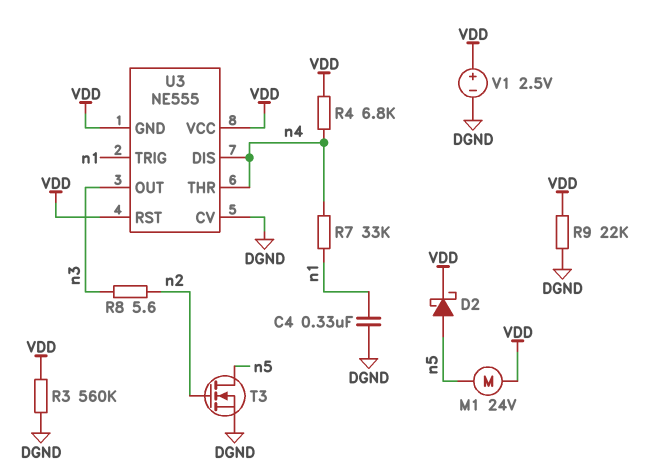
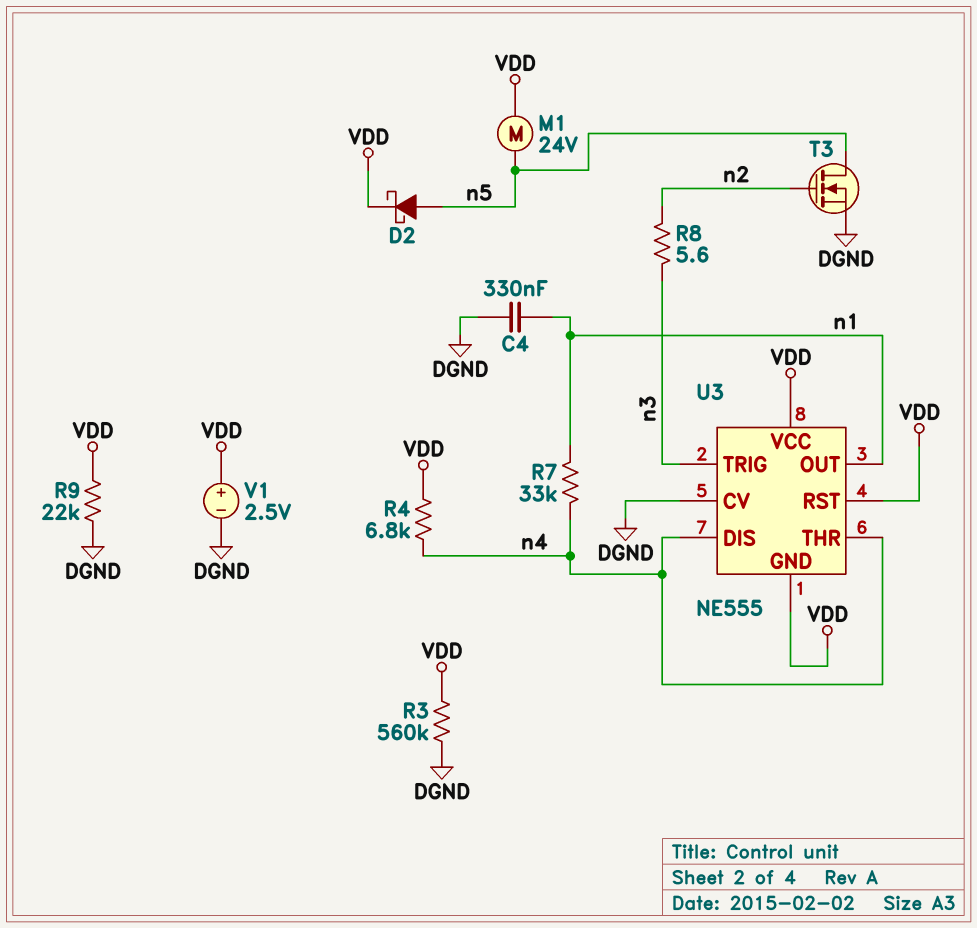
U3 pin OUT: n3 -> n1
U3 pin TRIG: n1 -> n3

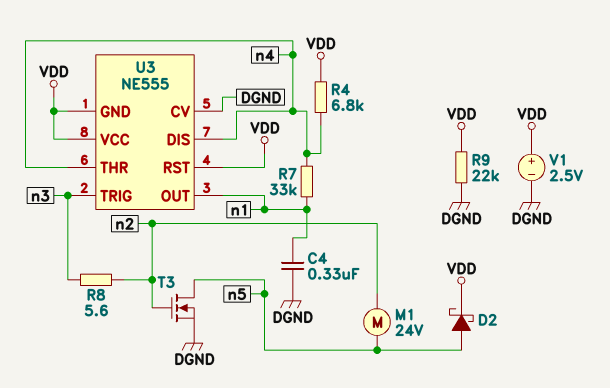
M1: motor 24V (VDD, n5) -> motor 24V (n2, n5)
R3: 560k (DGND, VDD) -> none

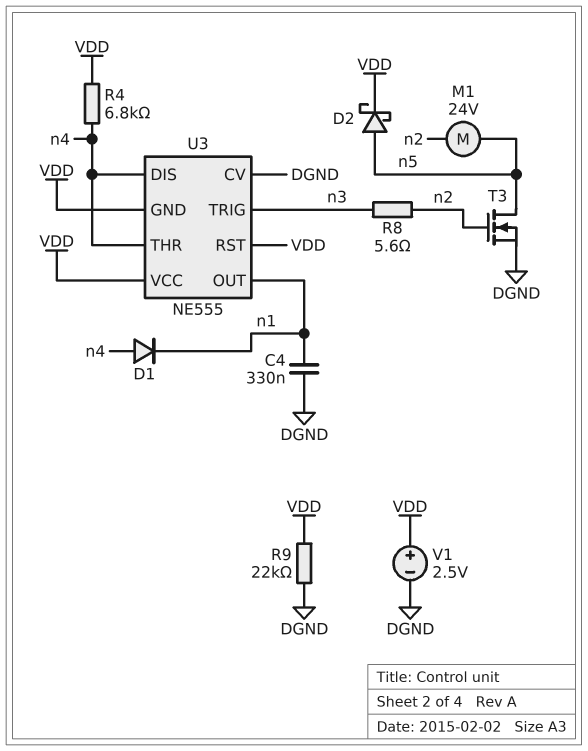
D1: none -> diode (A n4, K n1)
R7: 33k (n1, n4) -> none

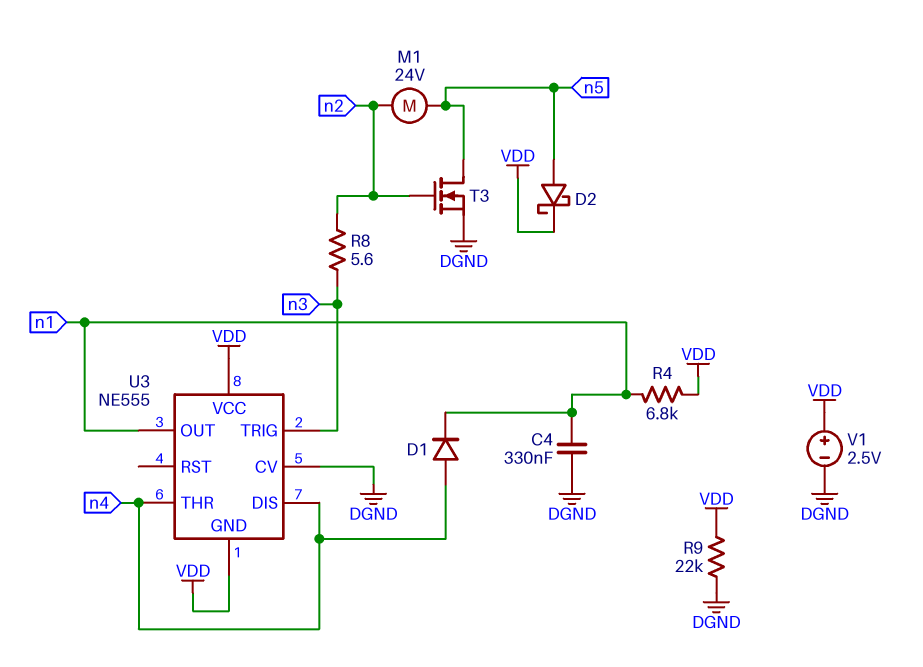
R4: 6.8k (VDD, n4) -> 6.8k (VDD, n1)
U3 pin RST: VDD -> none

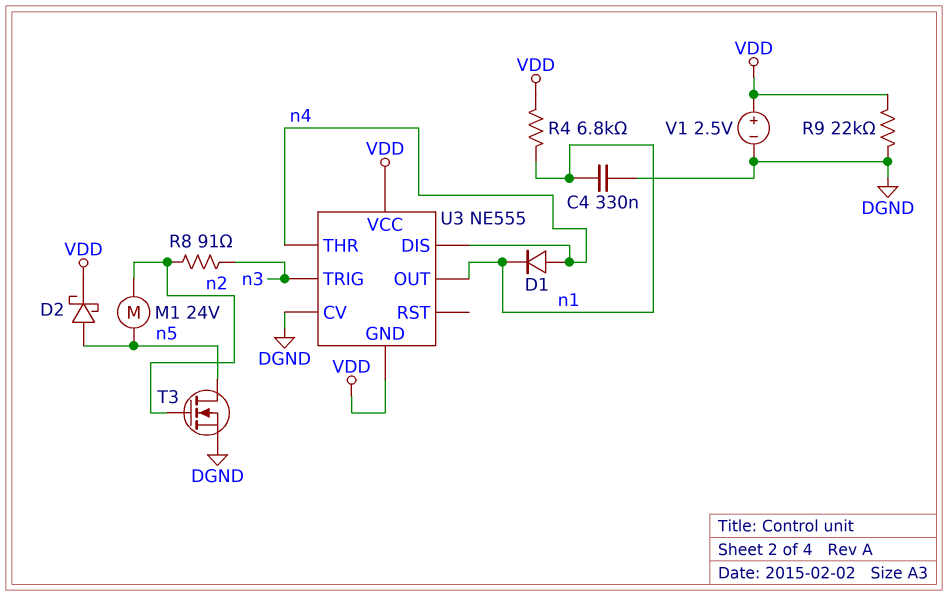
R8: 5.6 (n2, n3) -> 91 (n2, n3)

